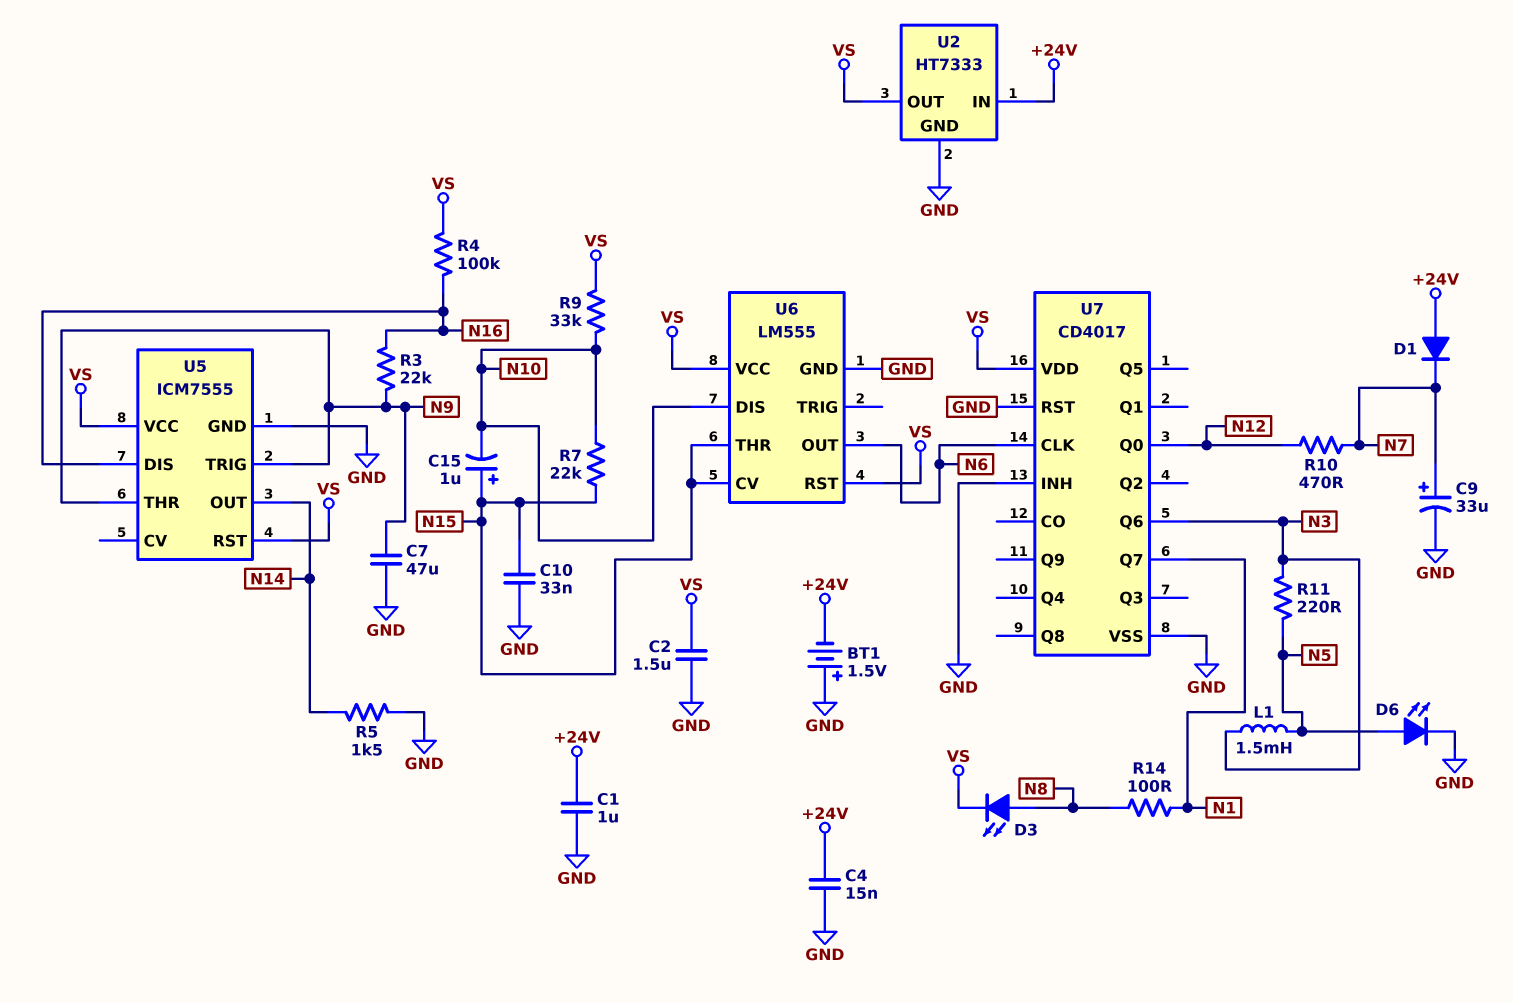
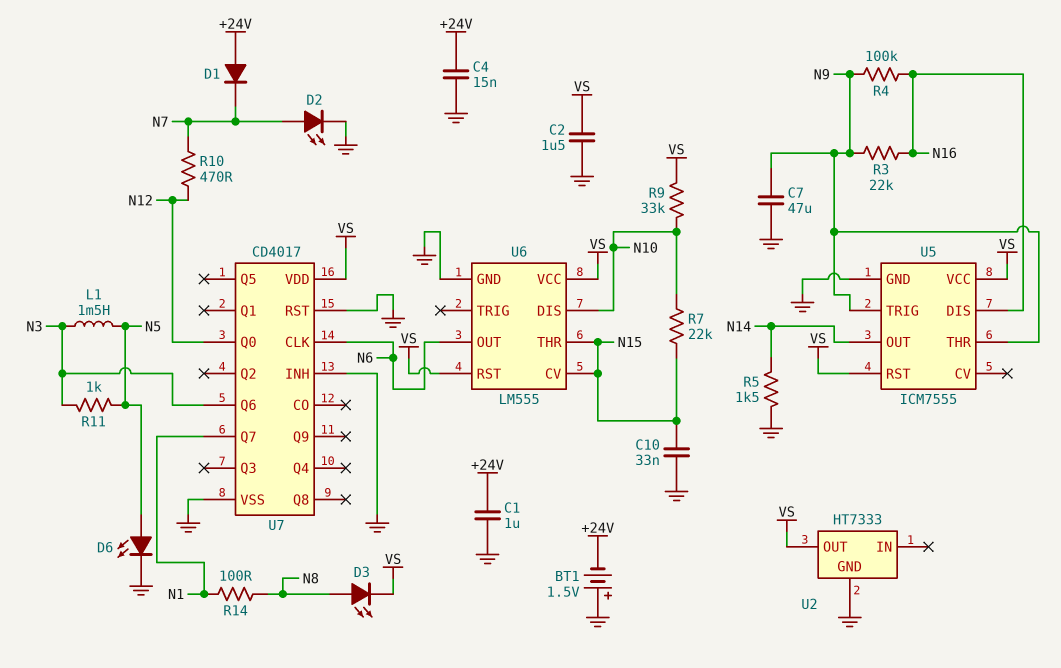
C9: 33uF (plus N7, minus GND) -> none
C15: 1uF (plus N15, minus N10) -> none
D2: none -> LED (A N7, K GND)
R4: 100k (N16, VS) -> 100k (N9, N16)
R11: 220 (N3, N5) -> 1k (N3, N5)
U2 pin IN: +24V -> none

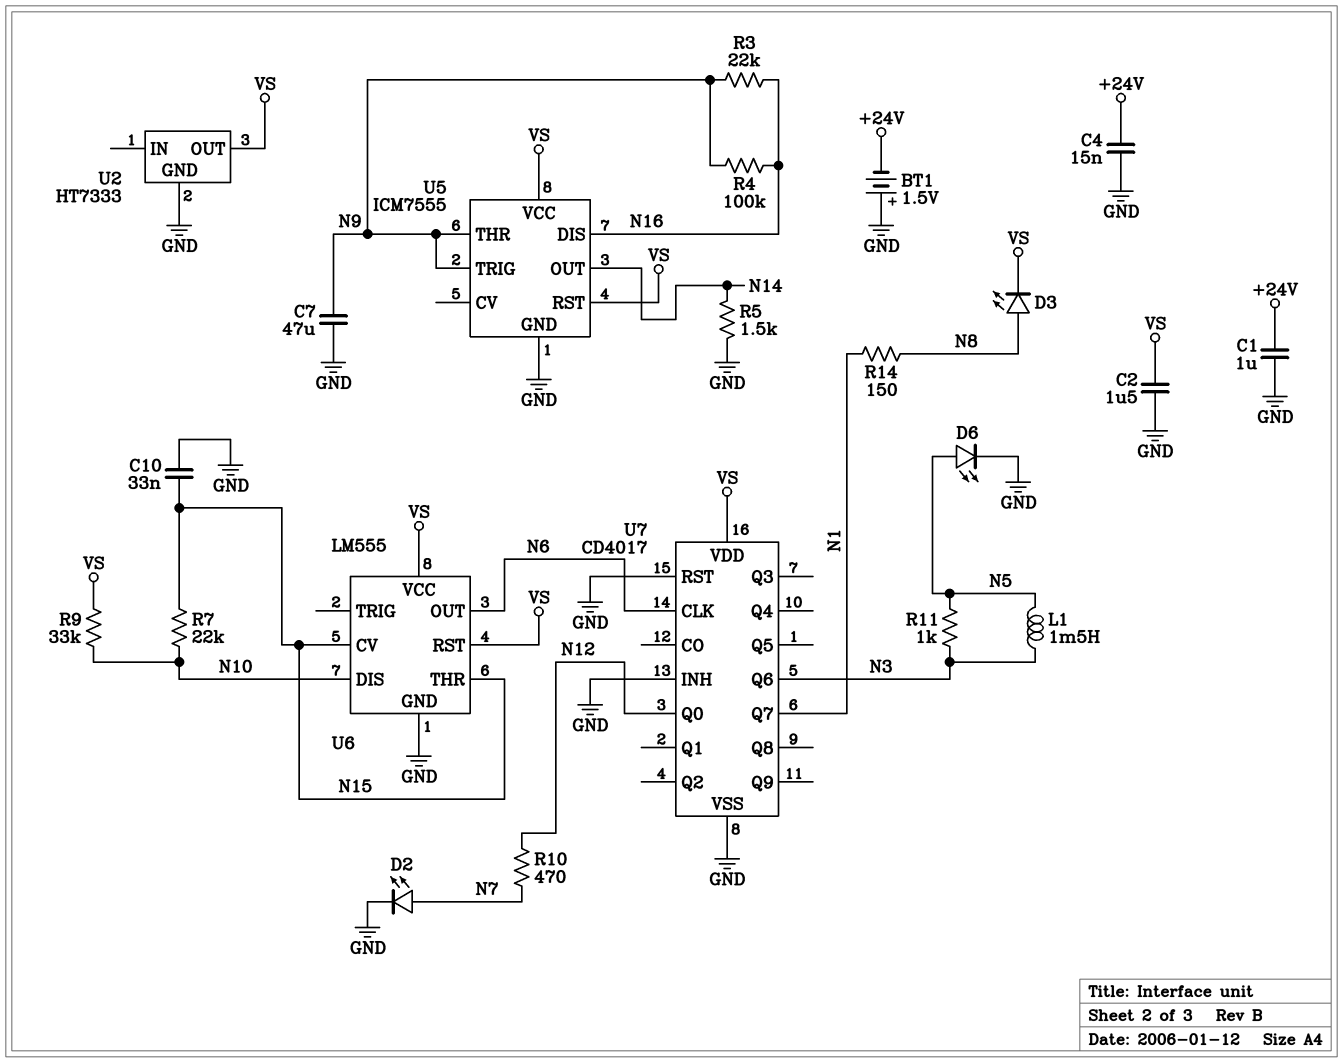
D1: diode (A +24V, K N7) -> none
R14: 100 (N1, N8) -> 150 (N1, N8)

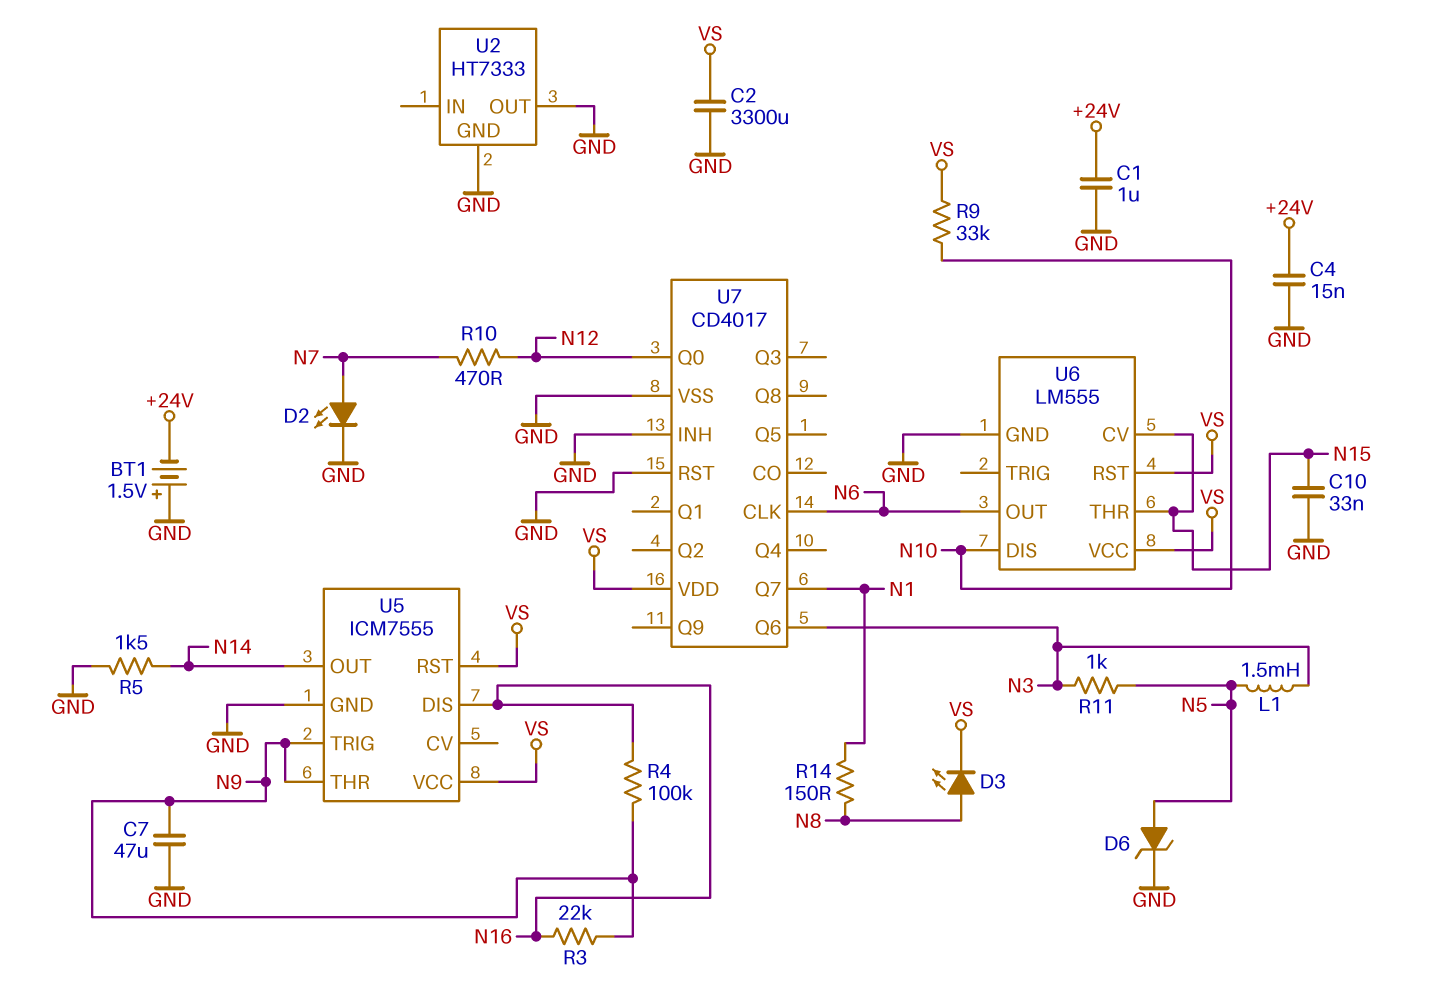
C2: 1.5uF (GND, VS) -> 3300uF (GND, VS)
D6: LED (A N5, K GND) -> zener (A N5, K GND)
R7: 22k (N10, N15) -> none
U2 pin OUT: VS -> GND

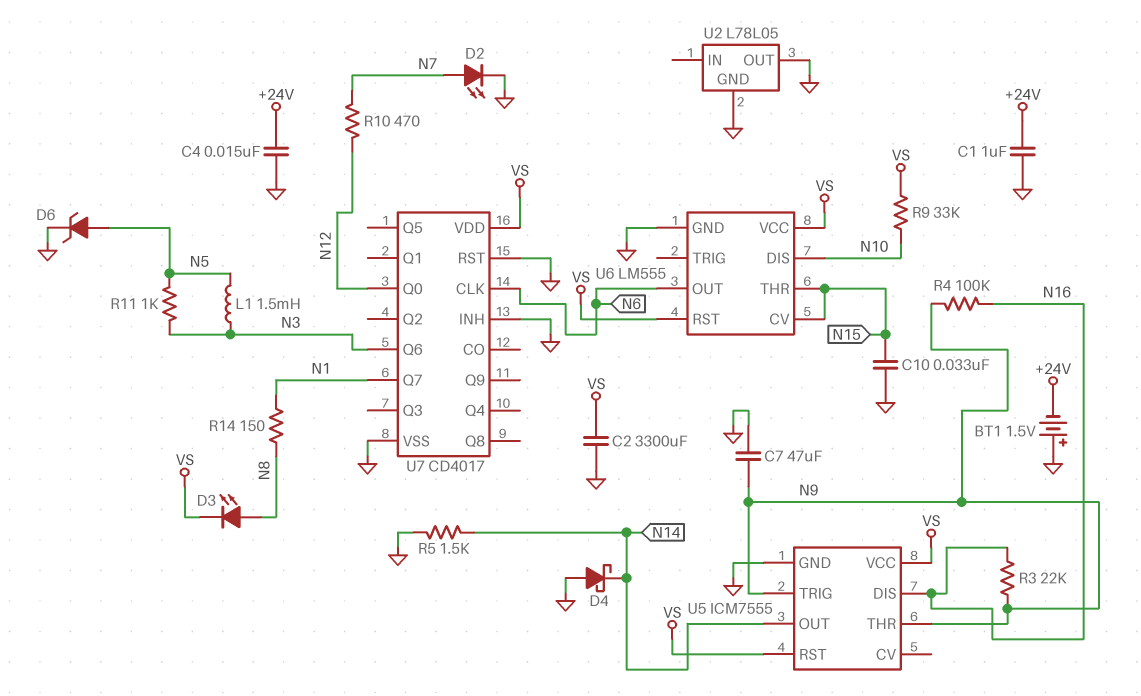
D4: none -> schottky (A GND, K N14)
U2: HT7333 -> L78L05

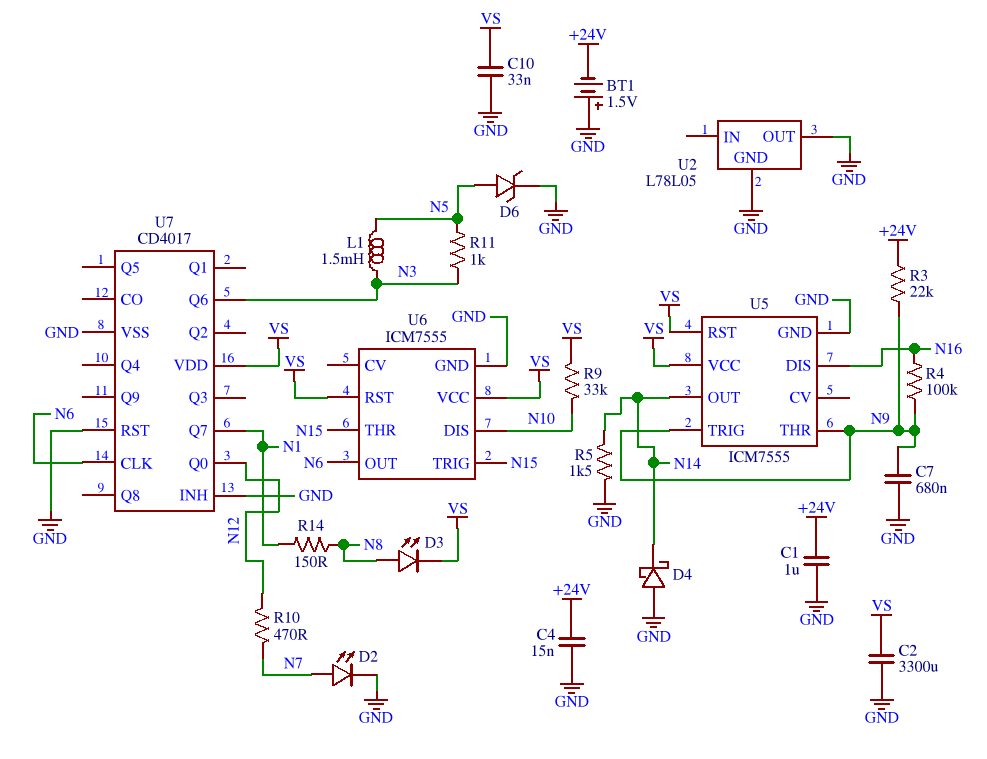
C7: 47uF (GND, N9) -> 680nF (GND, N9)
C10: 33nF (GND, N15) -> 33nF (GND, VS)
R3: 22k (N9, N16) -> 22k (+24V, N9)
U6: LM555 -> ICM7555
U6 pin CV: N15 -> none
U6 pin TRIG: none -> N15

